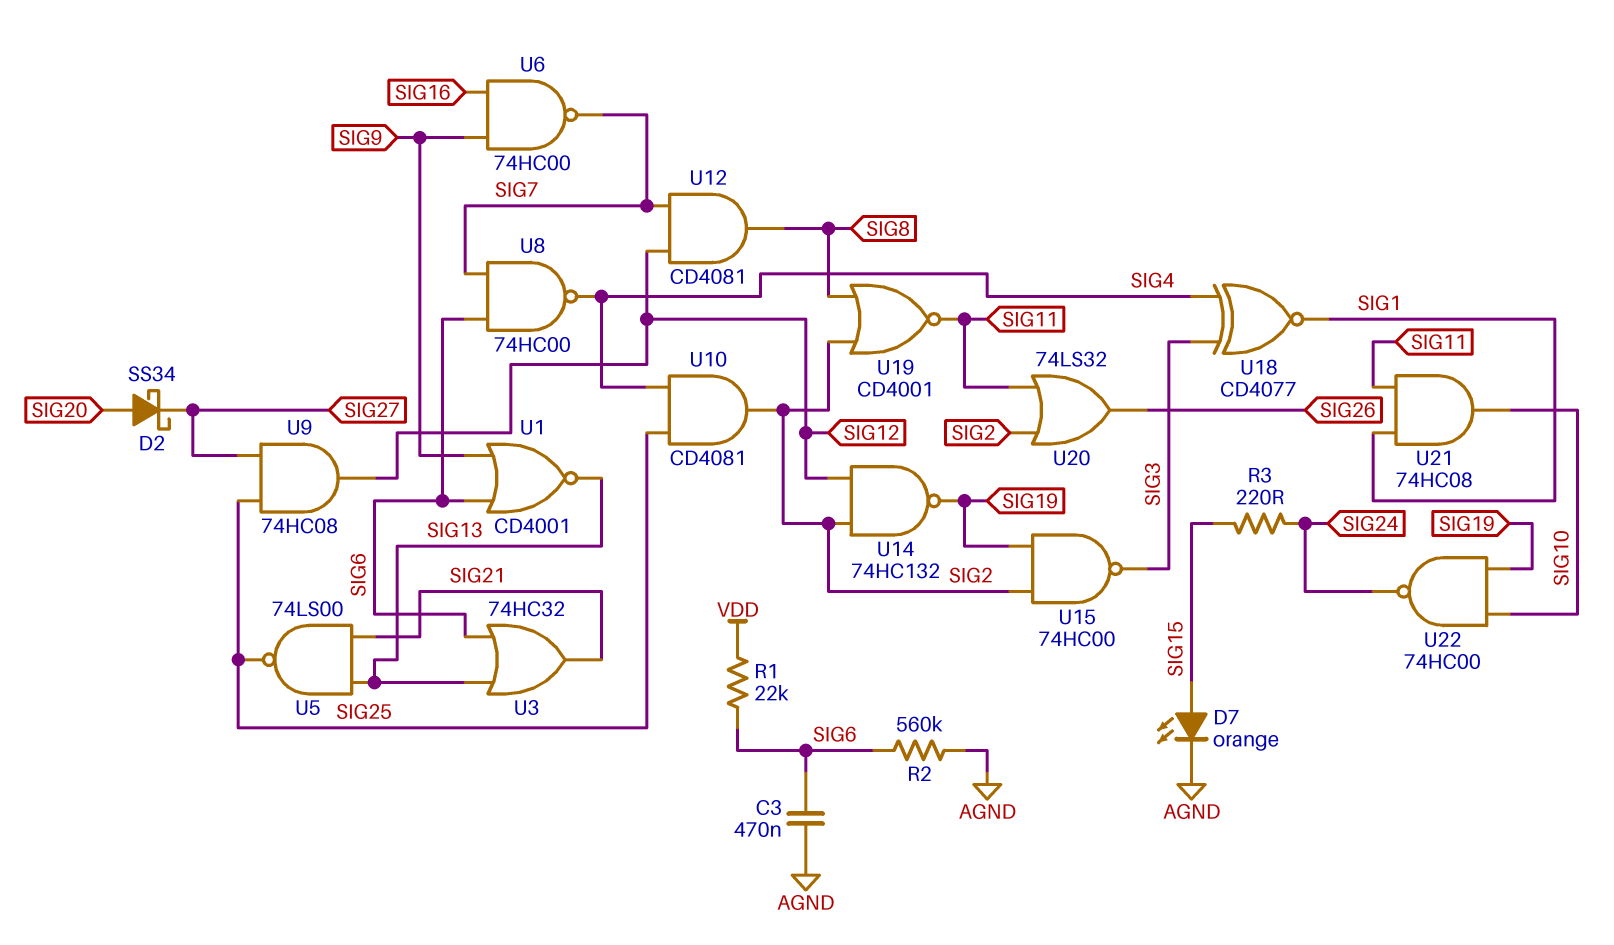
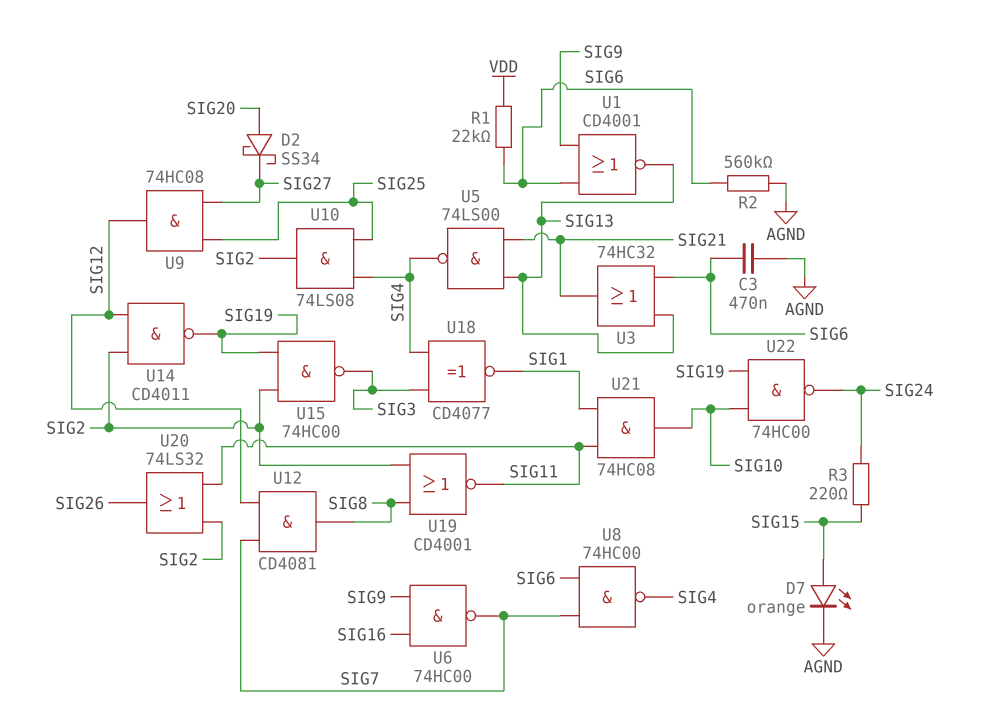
U5: NAND 74LS00 (in SIG13, in SIG21, out SIG25) -> NAND 74LS00 (in SIG13, in SIG21, out SIG4)
U10: AND CD4081 (in SIG4, in SIG25, out SIG2) -> AND 74LS08 (in SIG4, in SIG25, out SIG2)
U14: NAND 74HC132 (in SIG2, in SIG12, out SIG19) -> NAND CD4011 (in SIG2, in SIG12, out SIG19)

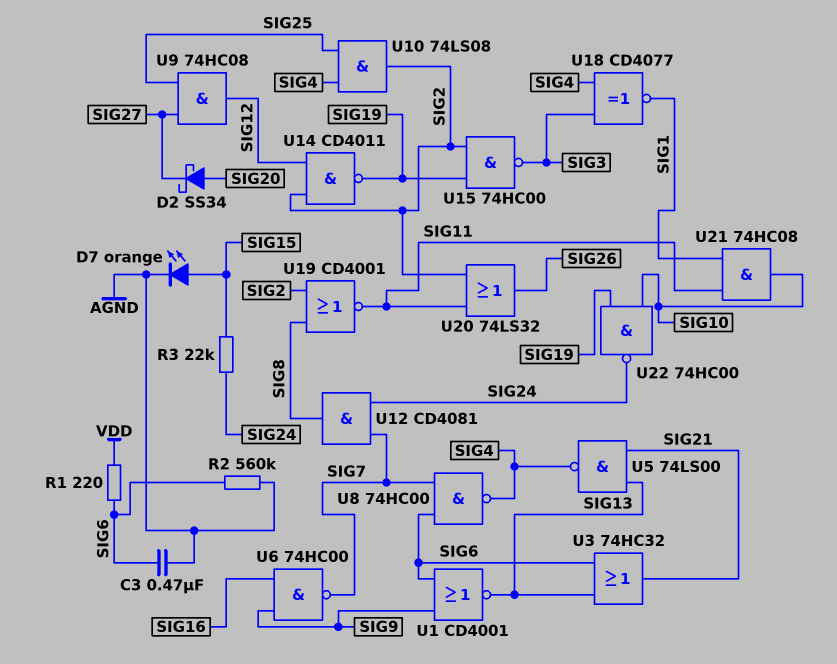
R1: 22k (SIG6, VDD) -> 220 (SIG6, VDD)
R3: 220 (SIG15, SIG24) -> 22k (SIG15, SIG24)
U12: AND CD4081 (in SIG7, in SIG12, out SIG8) -> AND CD4081 (in SIG7, in SIG24, out SIG8)

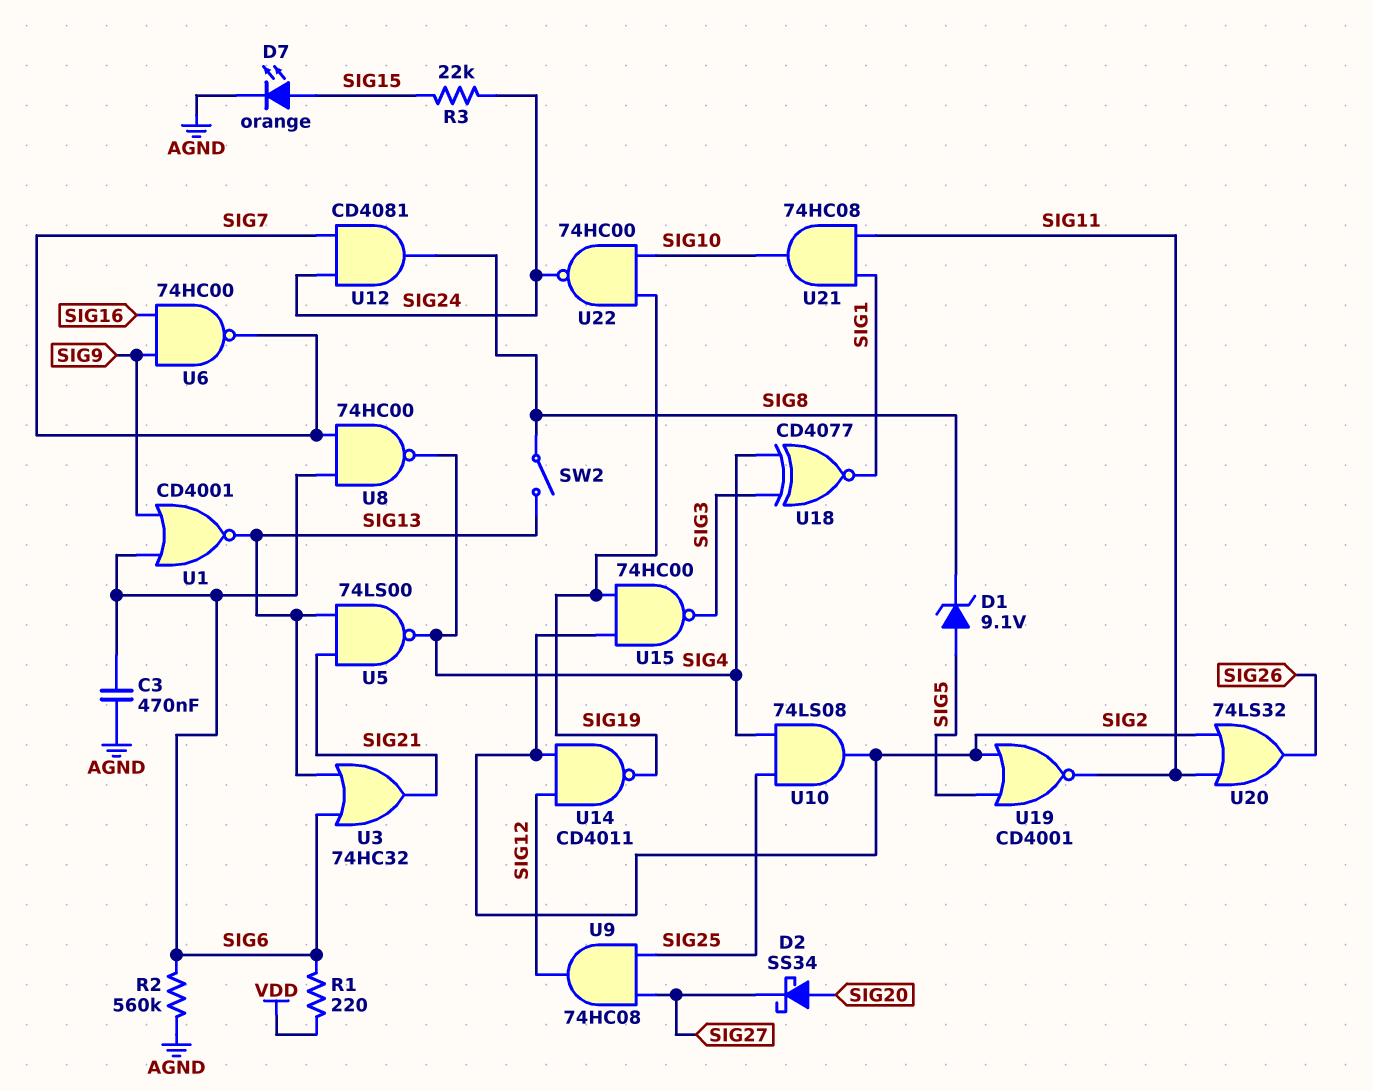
D1: none -> zener 9.1V (A SIG5, K SIG8)
SW2: none -> switch (SIG8, SIG13)
U19: NOR CD4001 (in SIG2, in SIG8, out SIG11) -> NOR CD4001 (in SIG2, in SIG5, out SIG11)

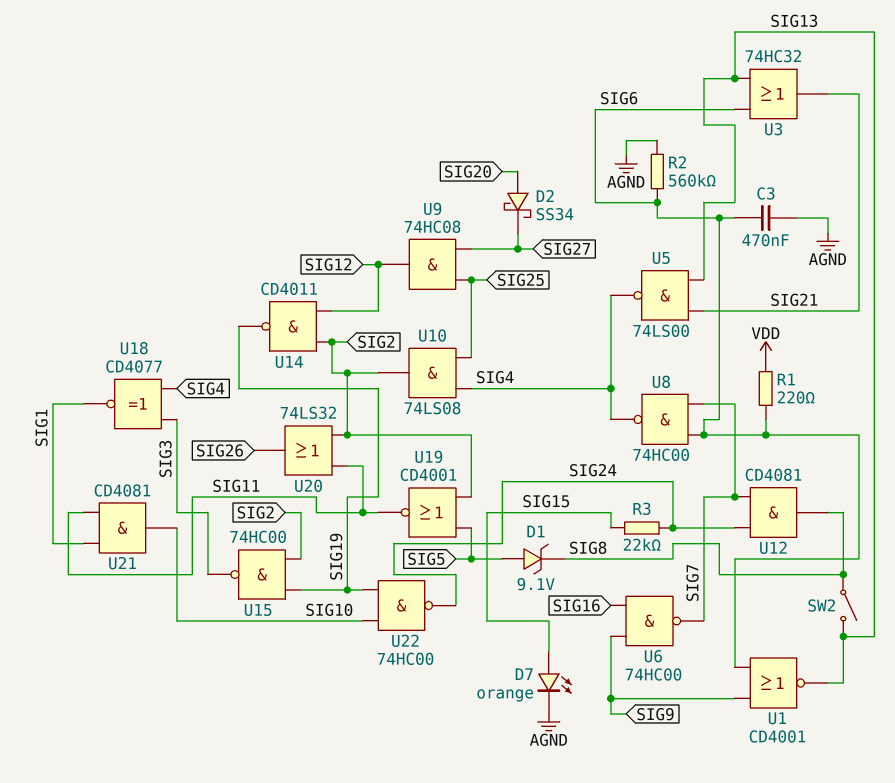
U21: AND 74HC08 (in SIG1, in SIG11, out SIG10) -> AND CD4081 (in SIG1, in SIG11, out SIG10)

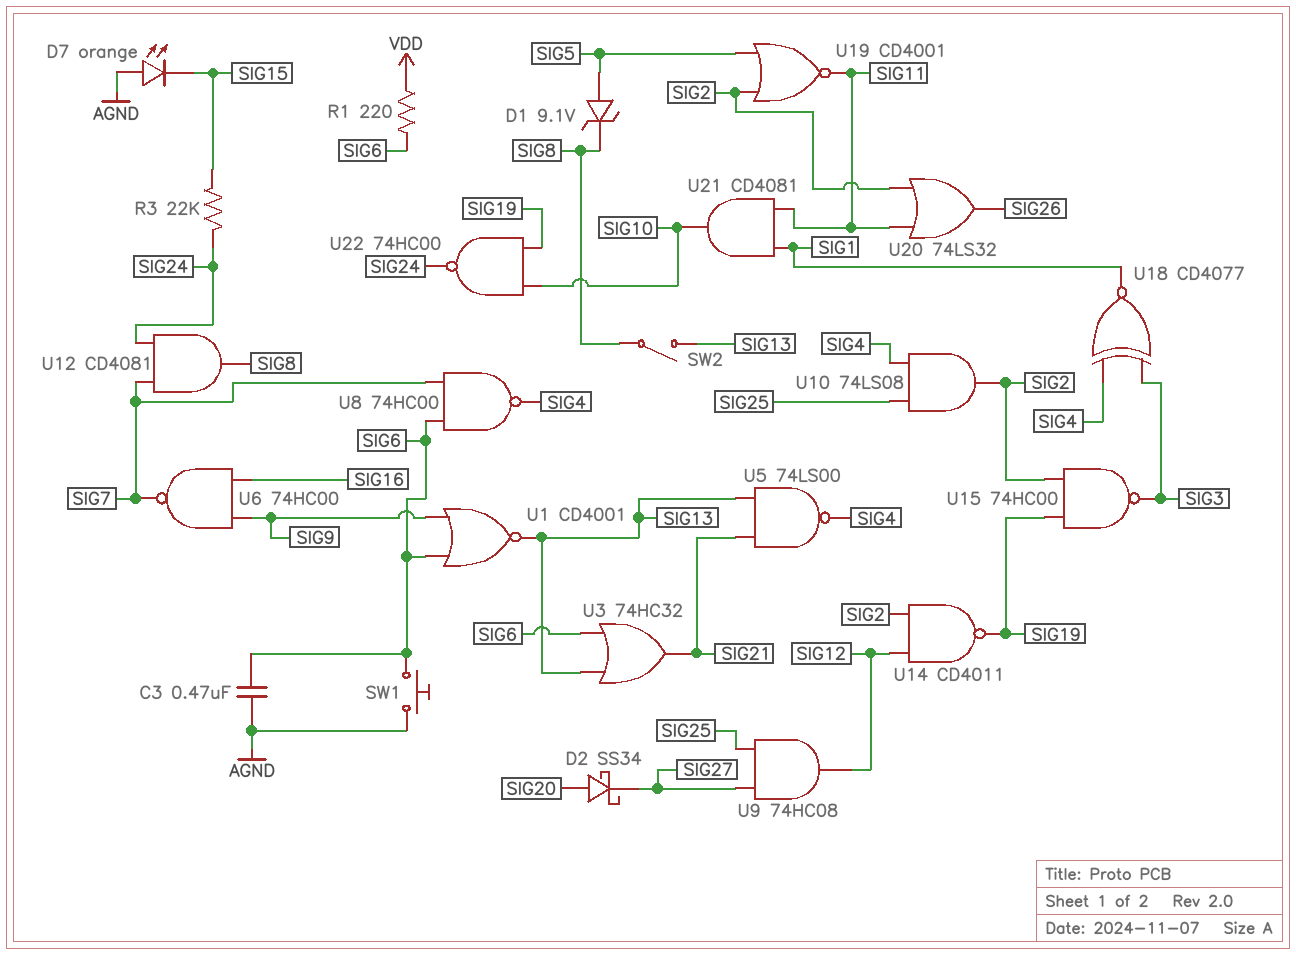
D7: LED orange (A SIG15, K AGND) -> LED orange (A AGND, K SIG15)
R2: 560k (AGND, SIG6) -> none
SW1: none -> button (AGND, SIG6)

